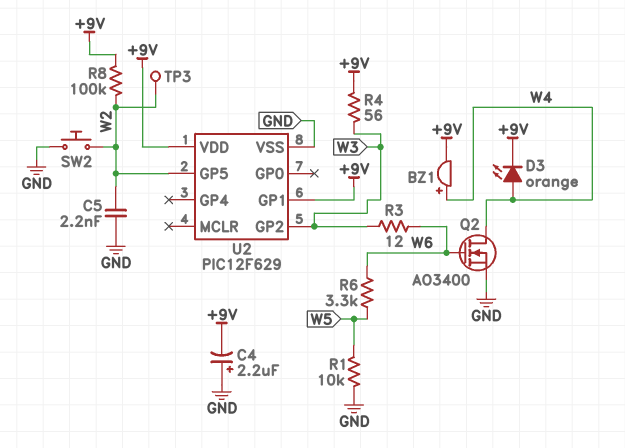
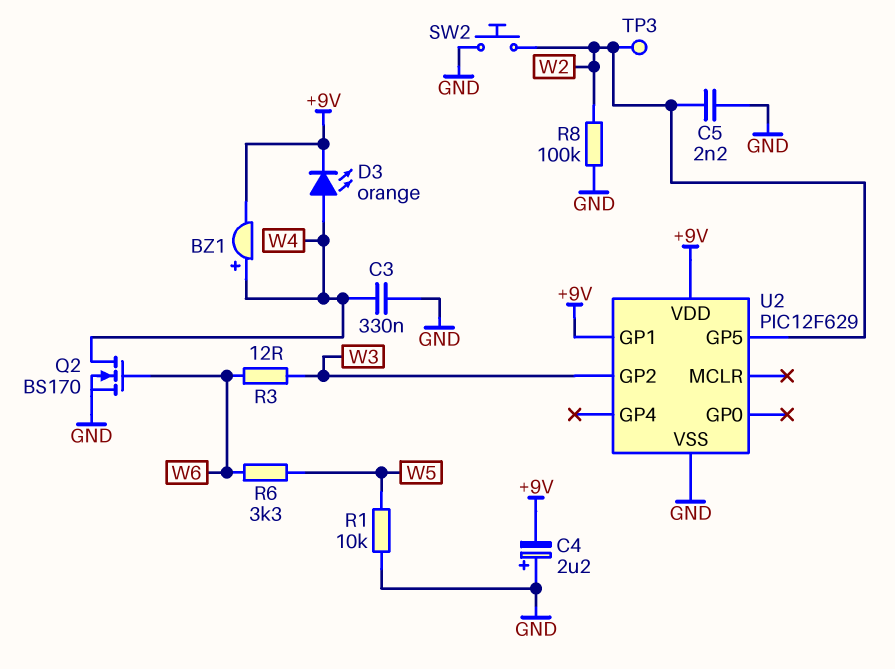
C3: none -> 330nF (GND, W4)
Q2: NMOS AO3400 (G W6, D W4, S GND) -> NMOS BS170 (G W6, D W4, S GND)
R4: 56 (+9V, W3) -> none
R8: 100k (+9V, W2) -> 100k (GND, W2)

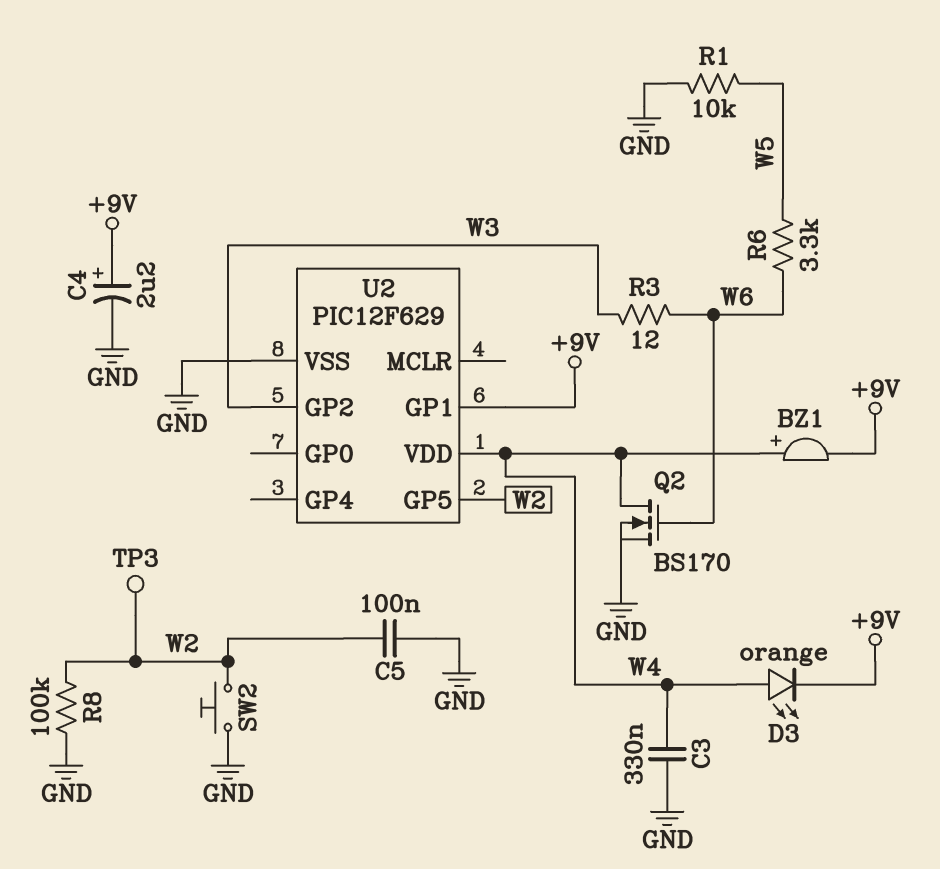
C4: 2.2uF (plus GND, minus +9V) -> 2.2uF (plus +9V, minus GND)
C5: 2.2nF (GND, W2) -> 100nF (GND, W2)
U2 pin VDD: +9V -> W4

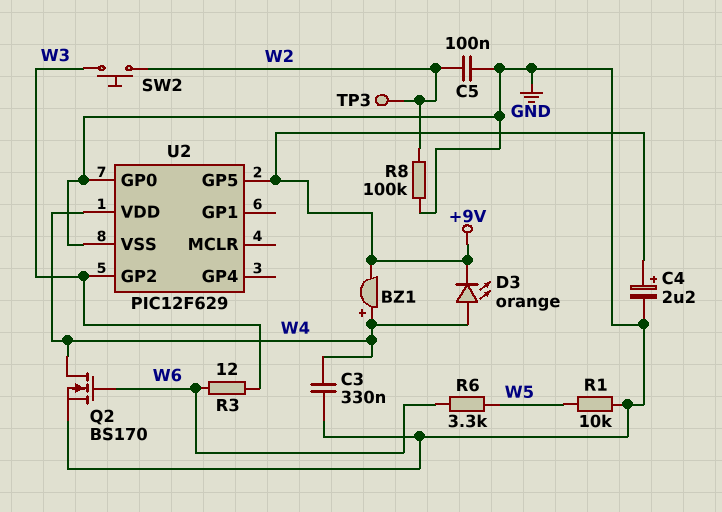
SW2: button (GND, W2) -> button (W2, W3)
U2 pin GP0: none -> GND
U2 pin GP1: +9V -> none
U2 pin GP5: W2 -> +9V

